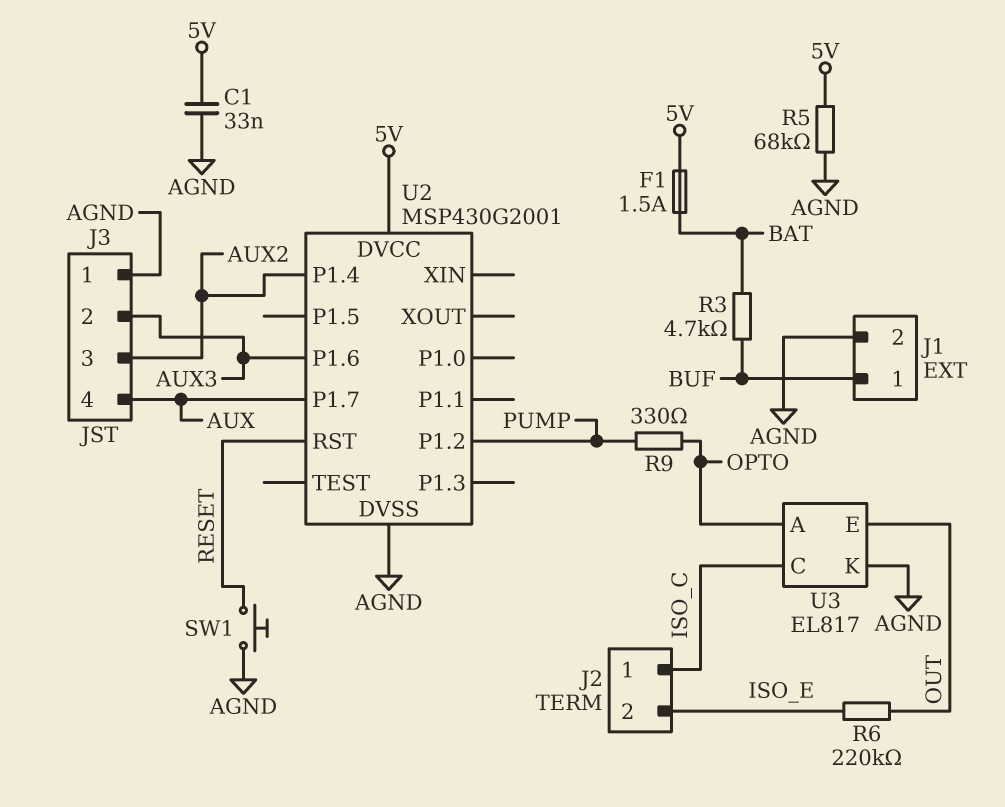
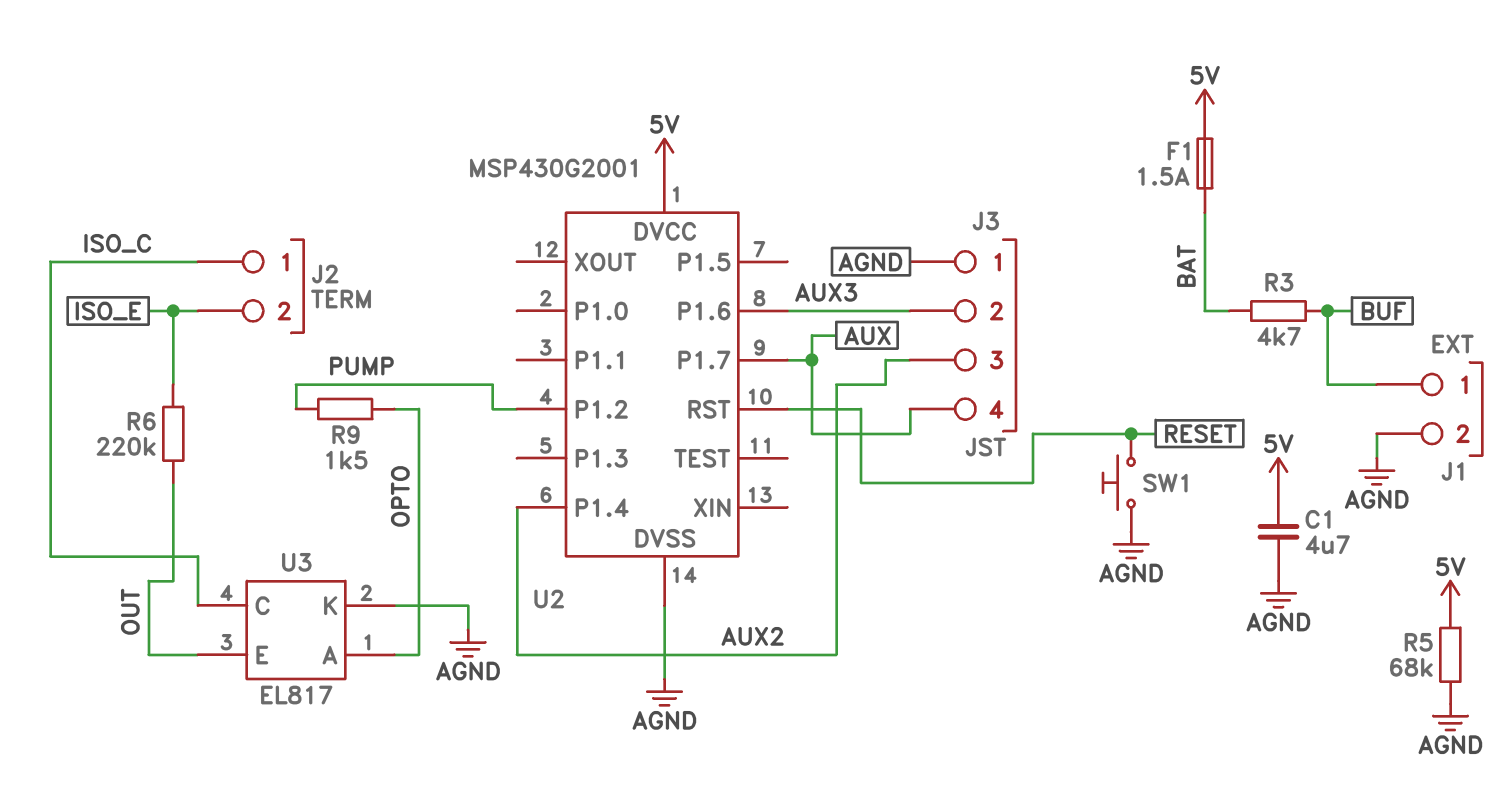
C1: 33nF (5V, AGND) -> 4.7uF (5V, AGND)
R9: 330 (OPTO, PUMP) -> 1.5k (OPTO, PUMP)

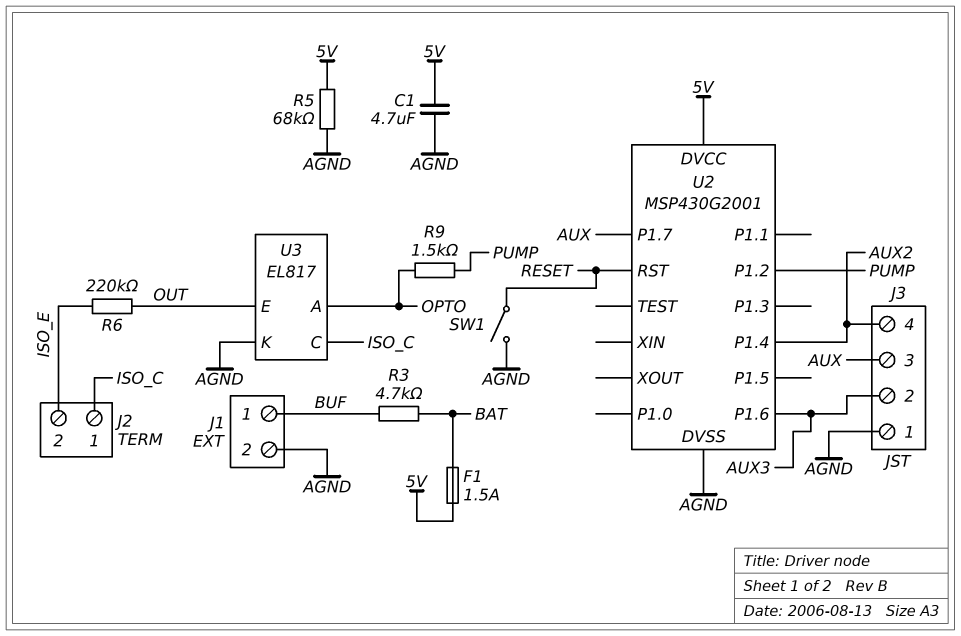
J3 pin 3: AUX2 -> AUX
J3 pin 4: AUX -> AUX2
SW1: button (AGND, RESET) -> switch (AGND, RESET)

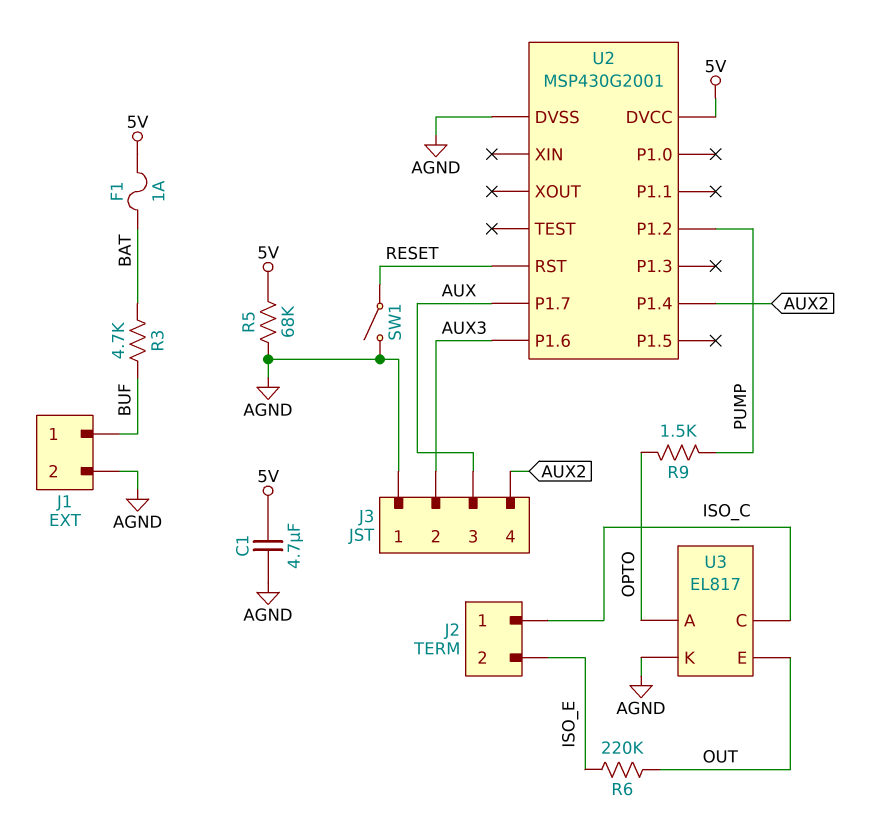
F1: 1.5A (5V, BAT) -> 1A (5V, BAT)

